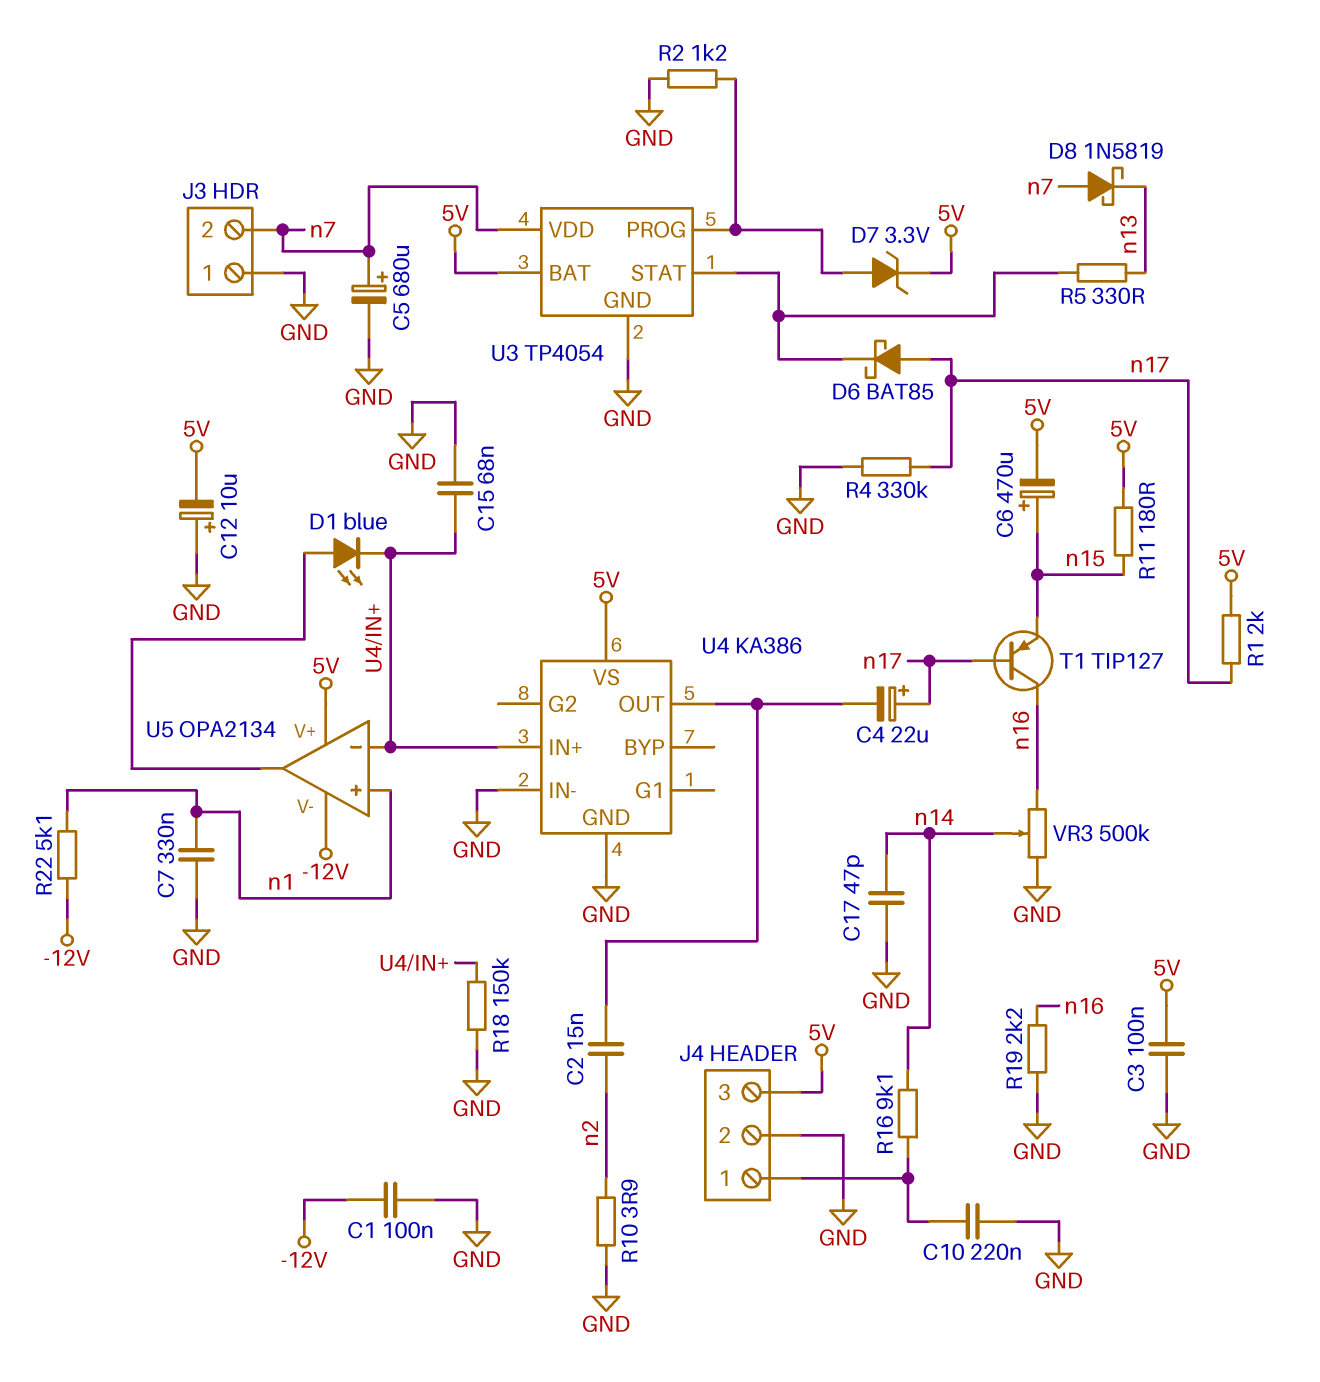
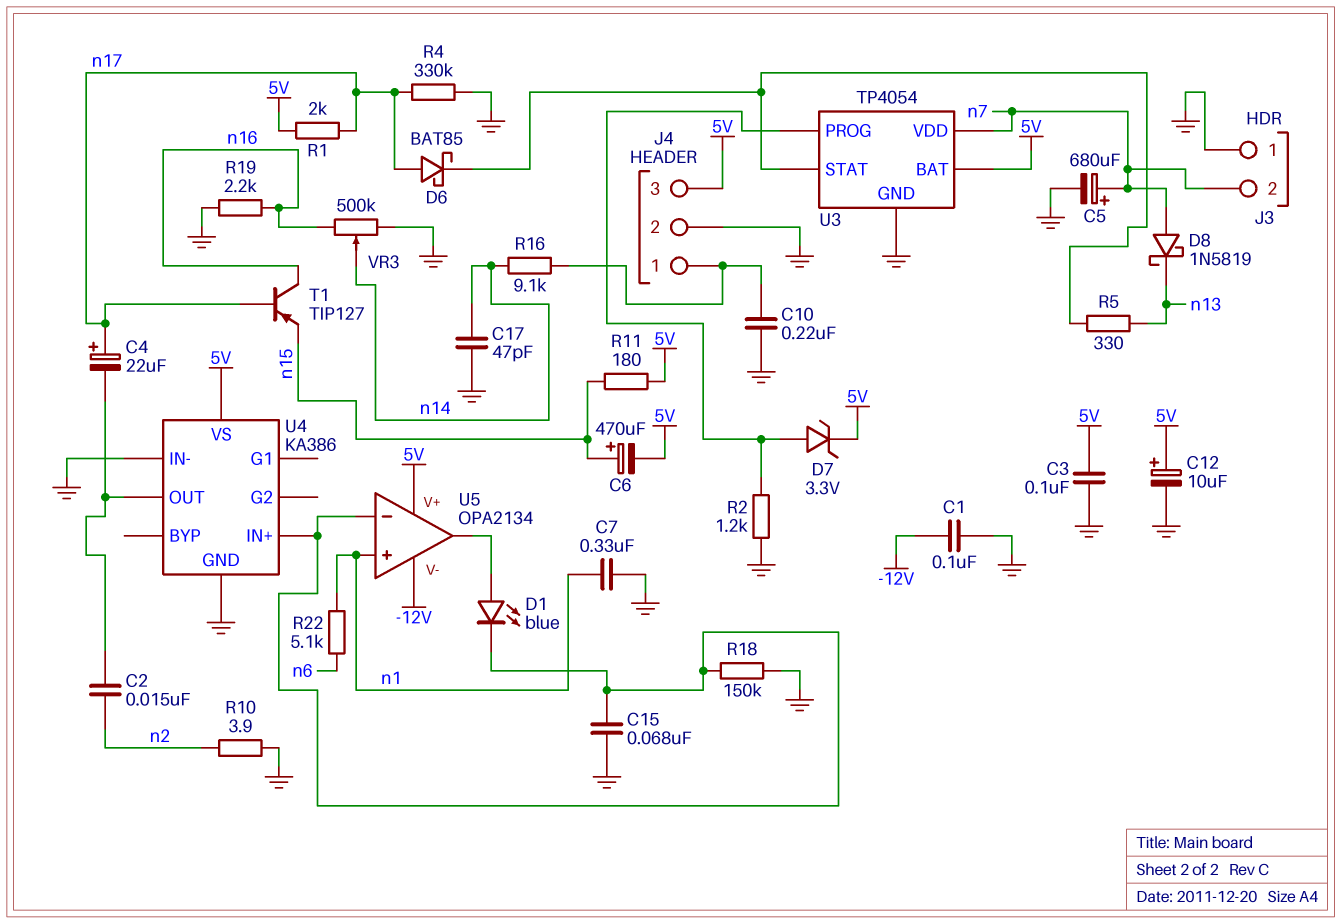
C12: 10uF (plus GND, minus 5V) -> 10uF (plus 5V, minus GND)
R22: 5.1k (-12V, n1) -> 5.1k (n1, n6)

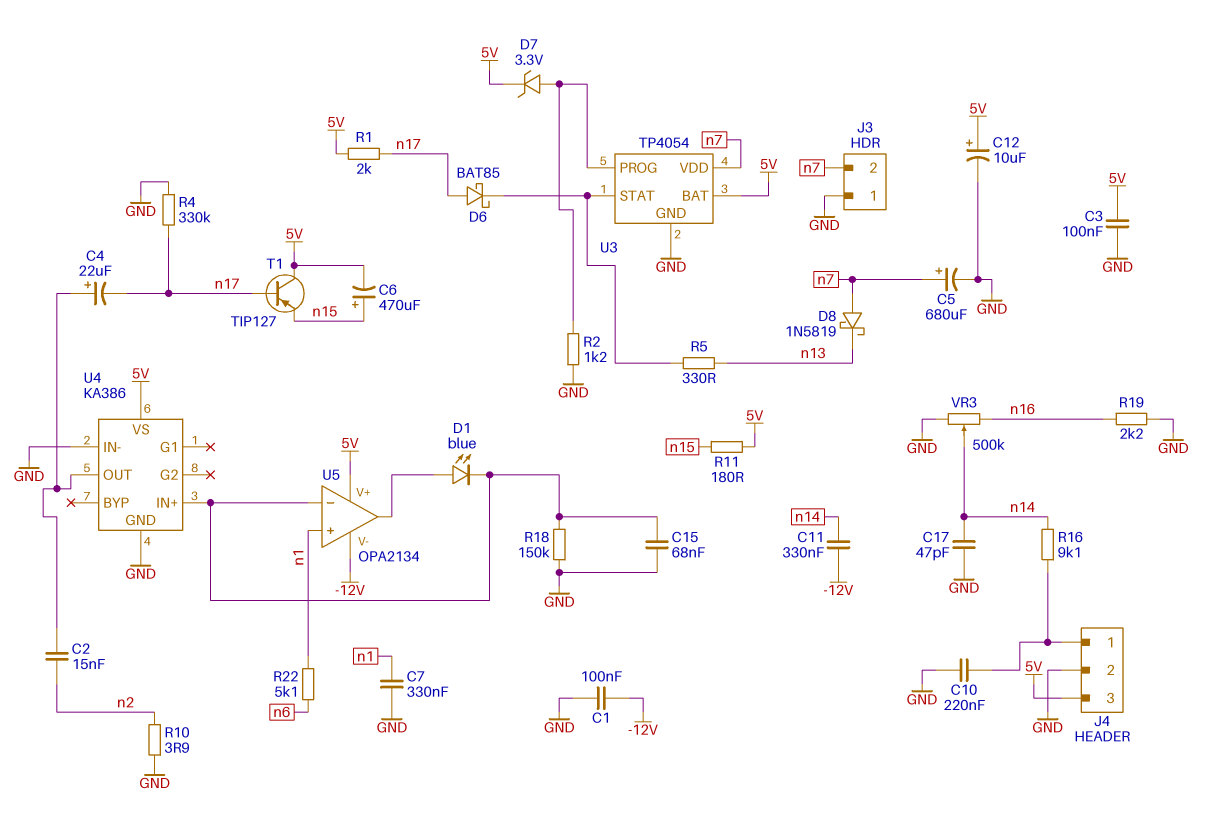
C4: 22uF (plus n17, minus U4/OUT) -> 22uF (plus U4/OUT, minus n17)
C11: none -> 330nF (-12V, n14)
T1: PNP TIP127 (B n17, C n16, E n15) -> PNP TIP127 (B n17, C 5V, E n15)

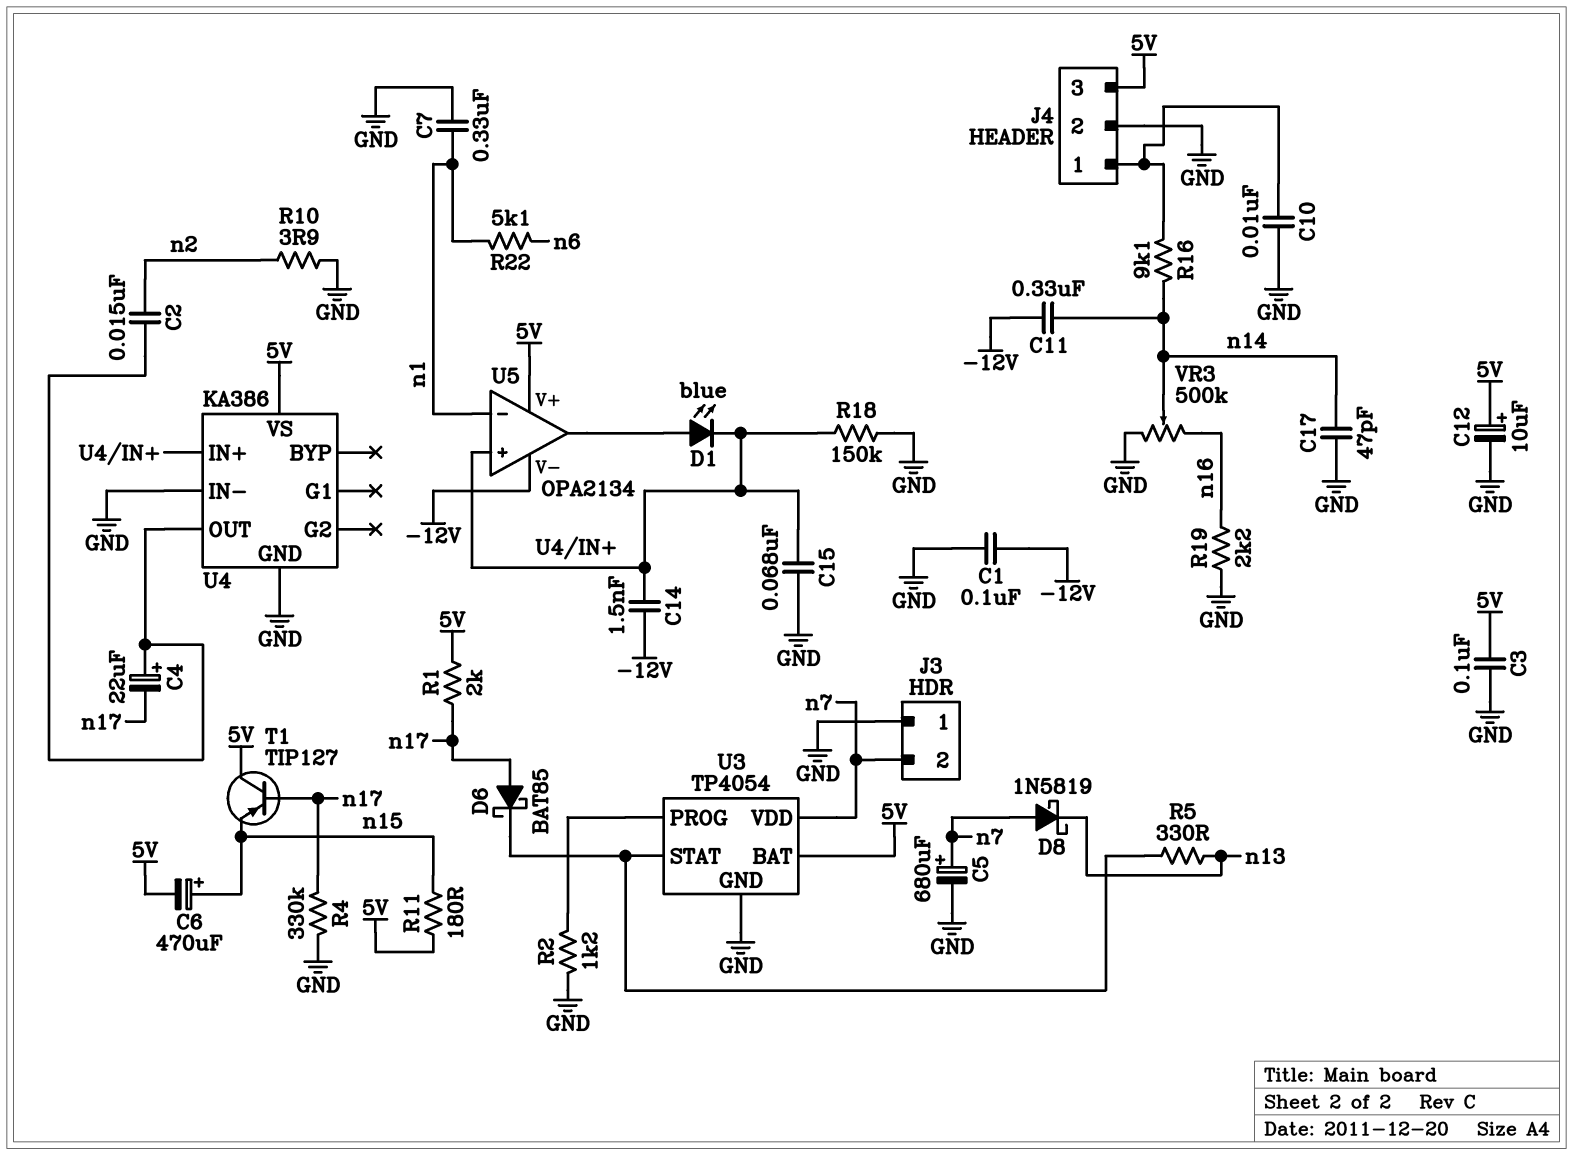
C10: 220nF (GND, J4/1) -> 10nF (GND, J4/1)
C14: none -> 1.5nF (-12V, U4/IN+)
D7: zener 3.3V (A U3/PROG, K 5V) -> none
U5 pin in+: n1 -> U4/IN+
U5 pin in-: U4/IN+ -> n1

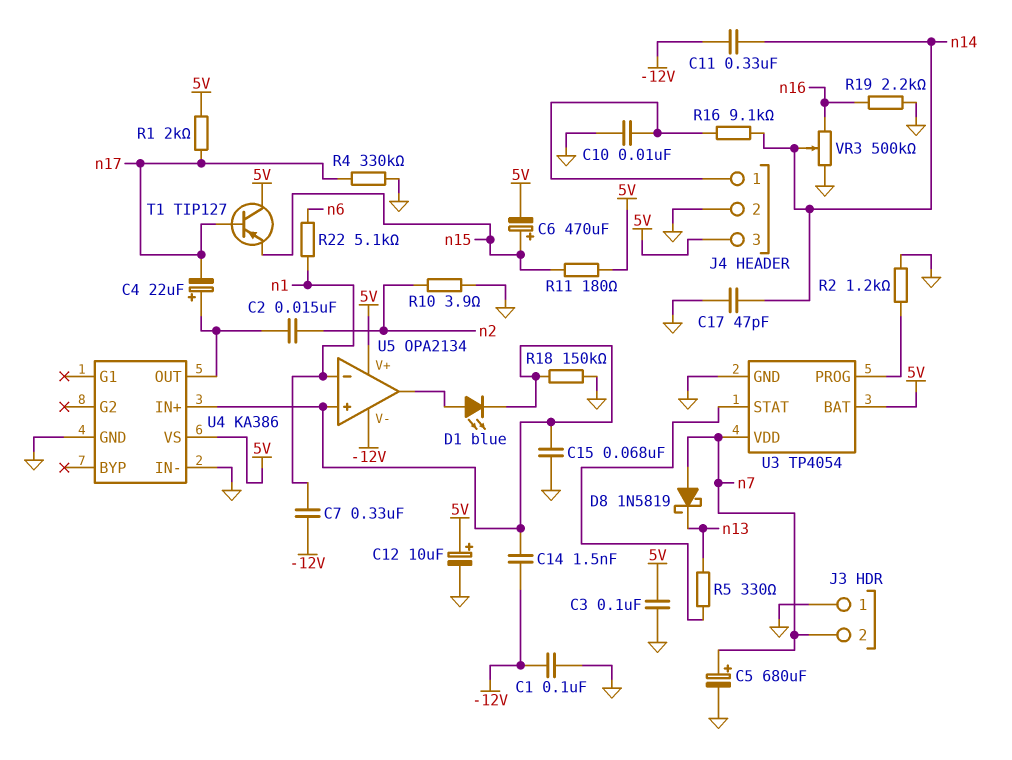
C7: 330nF (GND, n1) -> 330nF (-12V, n1)
D6: schottky BAT85 (A n17, K U3/STAT) -> none

